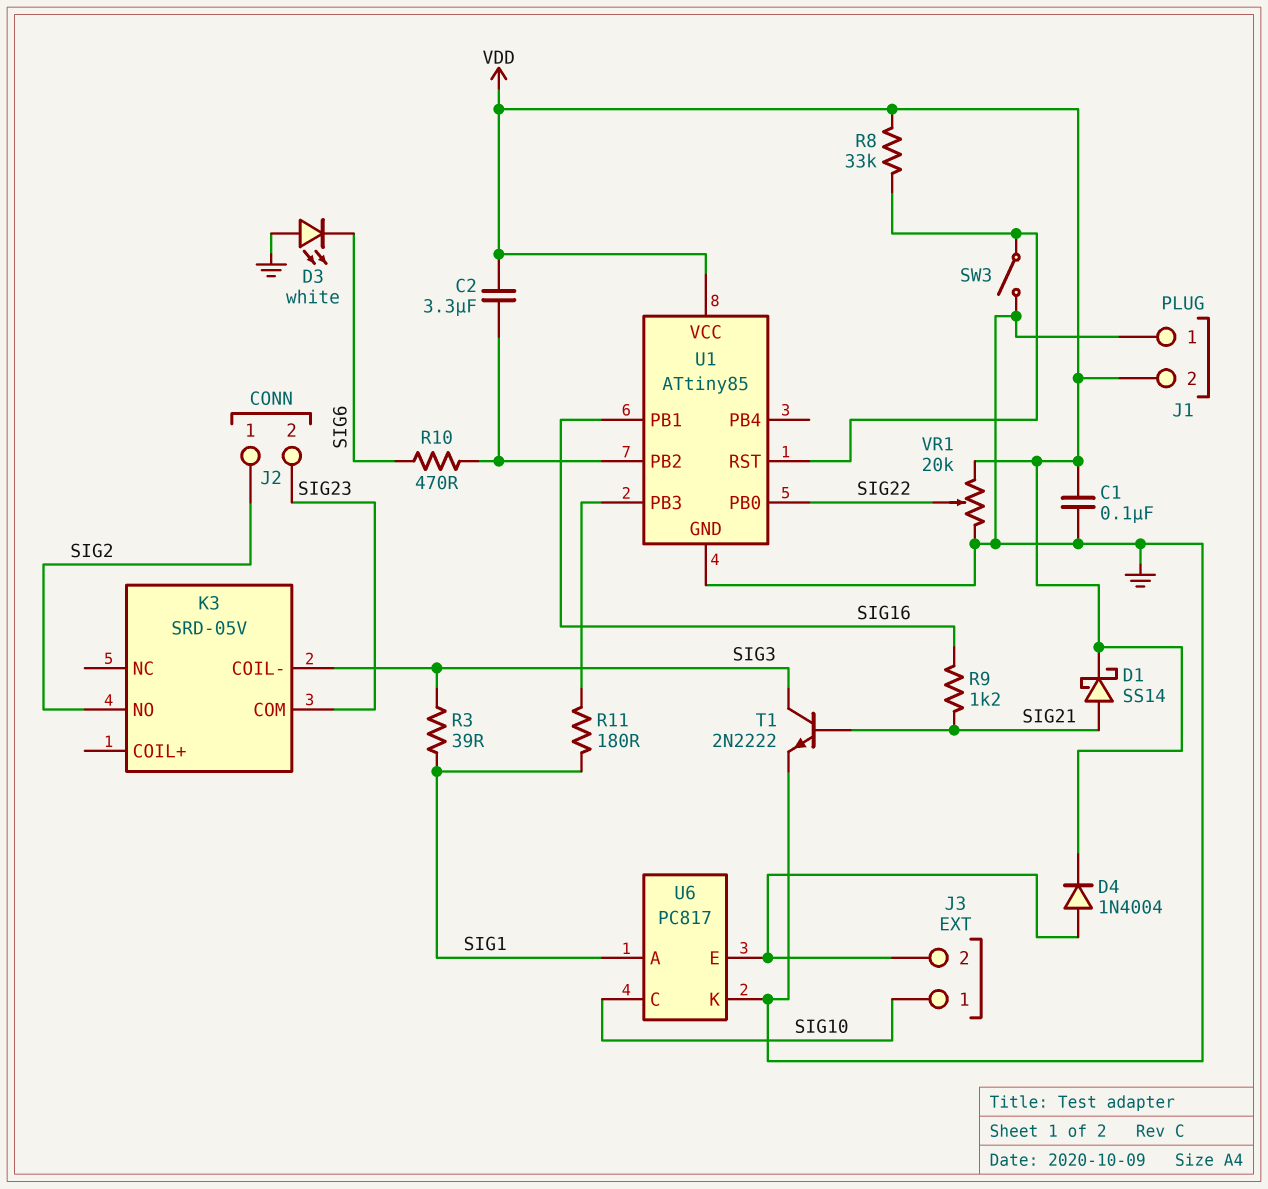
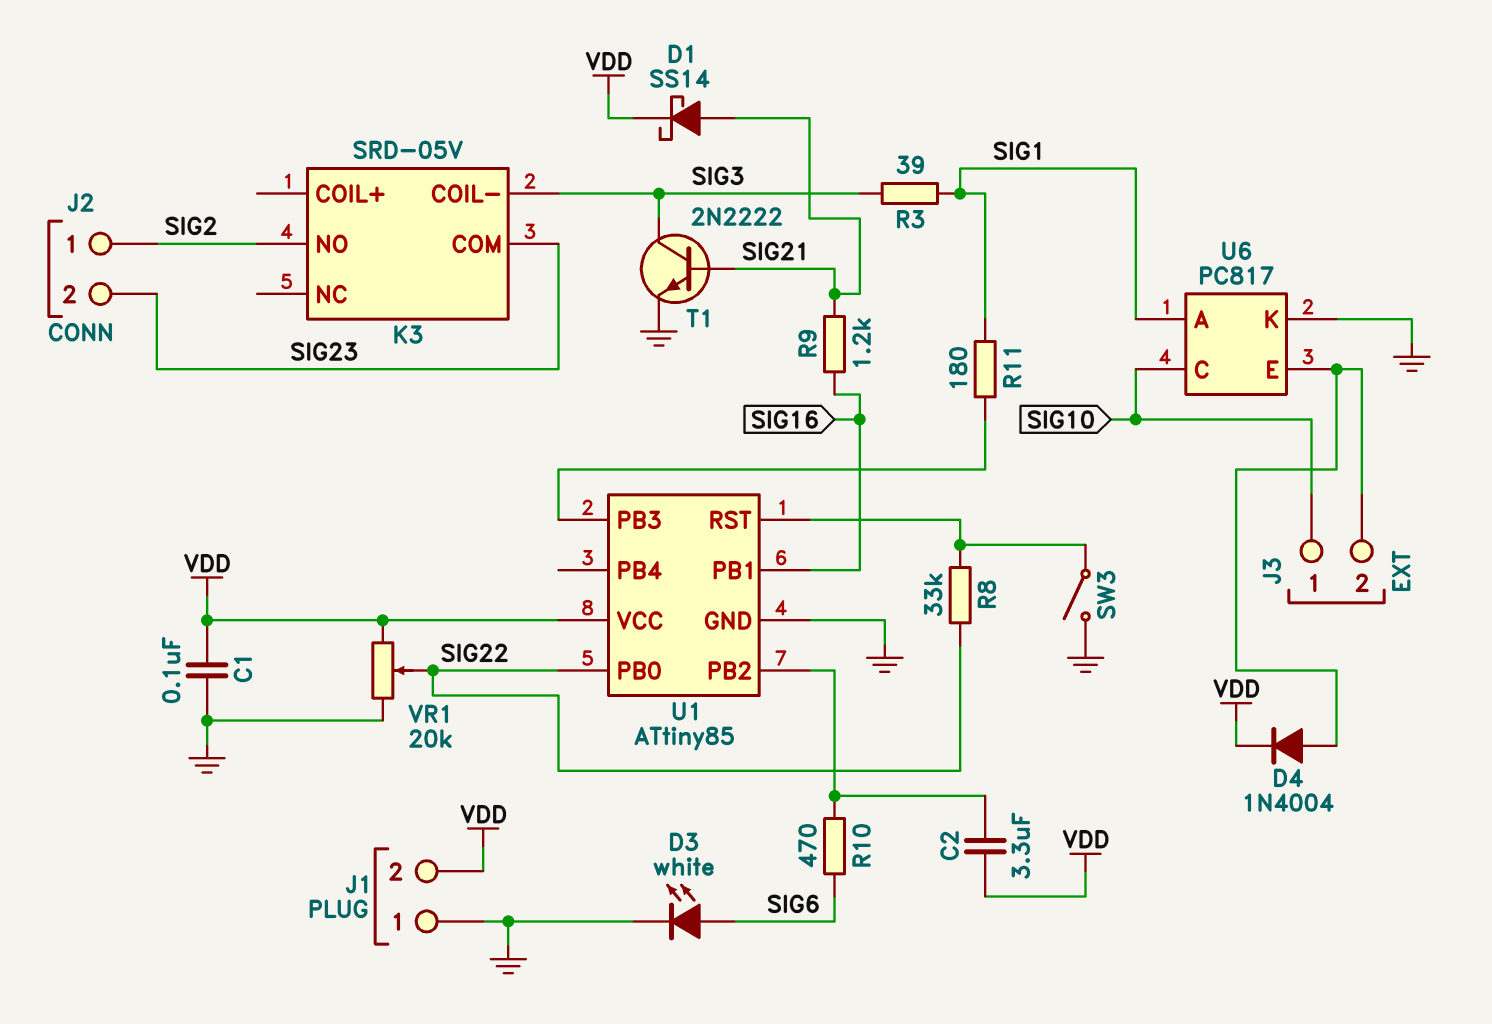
D3: LED white (A GND, K SIG6) -> LED white (A SIG6, K GND)
R8: 33k (U1/RST, VDD) -> 33k (SIG22, U1/RST)

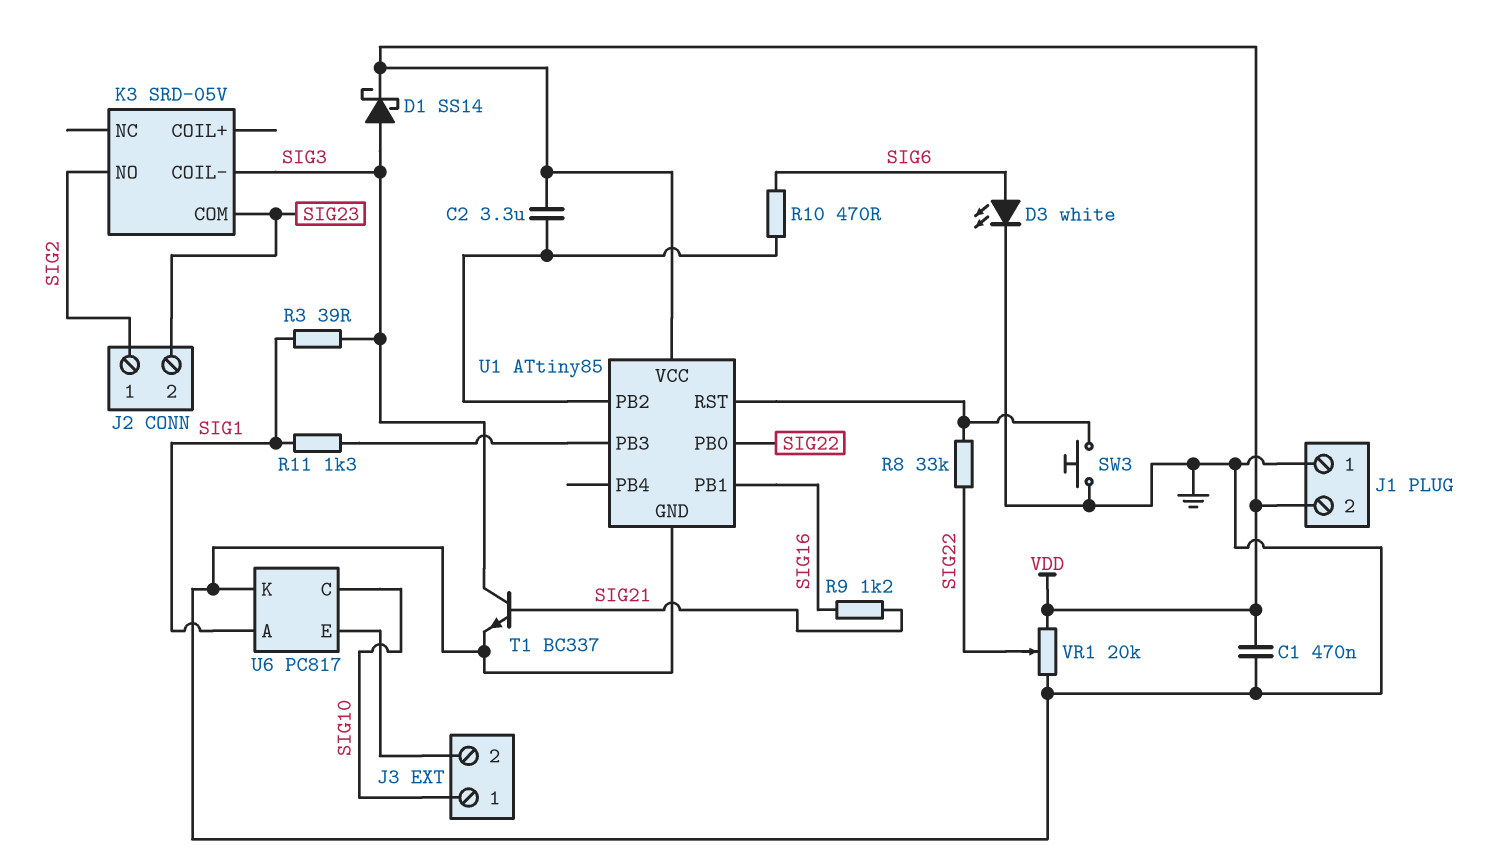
C1: 100nF (GND, VDD) -> 470nF (GND, VDD)
D1: schottky SS14 (A SIG21, K VDD) -> schottky SS14 (A SIG3, K VDD)
D4: diode 1N4004 (A J3/2, K VDD) -> none
R11: 180 (SIG1, U1/PB3) -> 1.3k (SIG1, U1/PB3)
SW3: switch (GND, U1/RST) -> button (GND, U1/RST)
T1: NPN 2N2222 (B SIG21, C SIG3, E GND) -> NPN BC337 (B SIG21, C SIG3, E GND)

